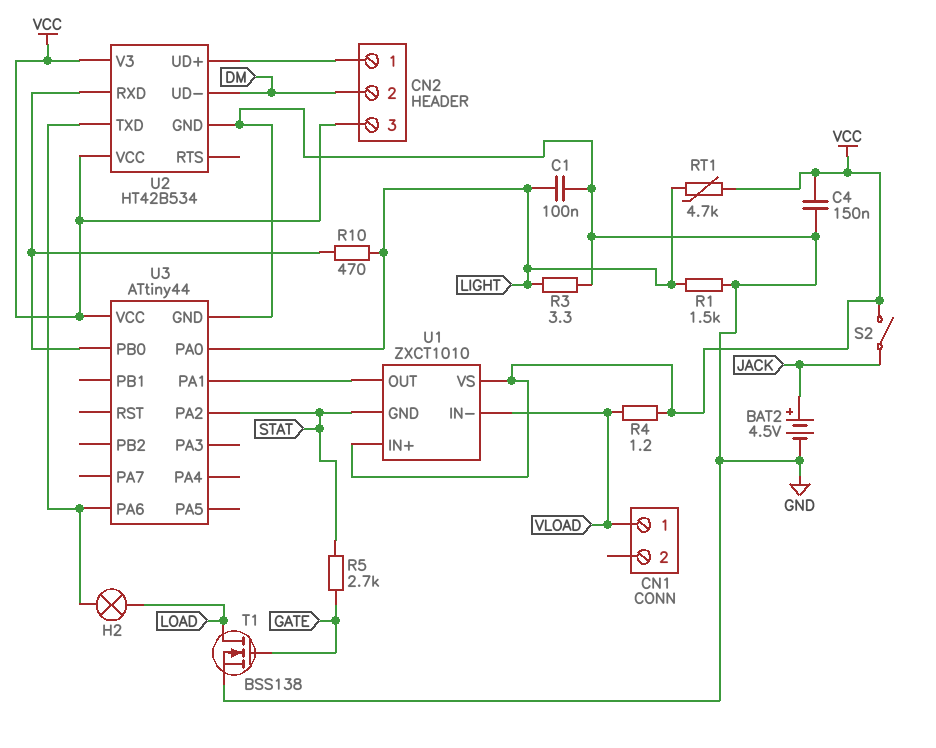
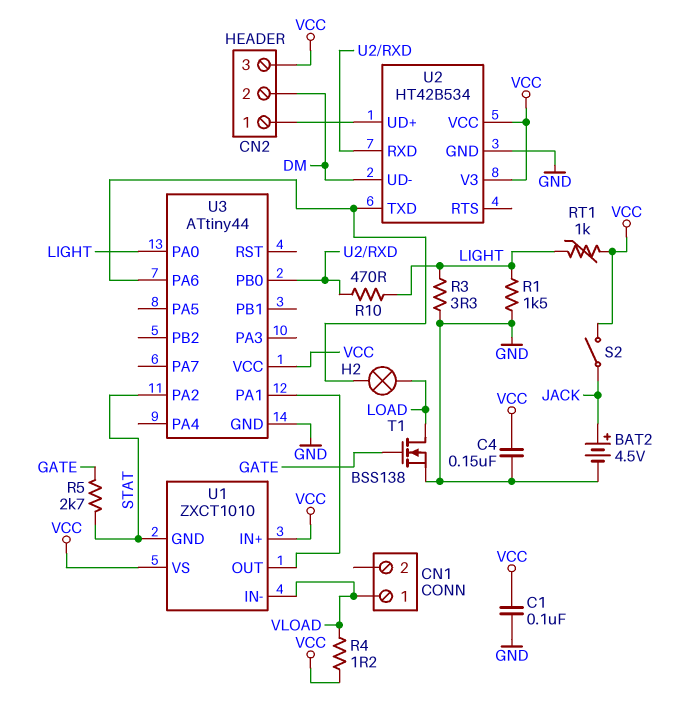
C1: 100nF (GND, LIGHT) -> 100nF (GND, VCC)
RT1: 4.7k (LIGHT, VCC) -> 1k (LIGHT, VCC)

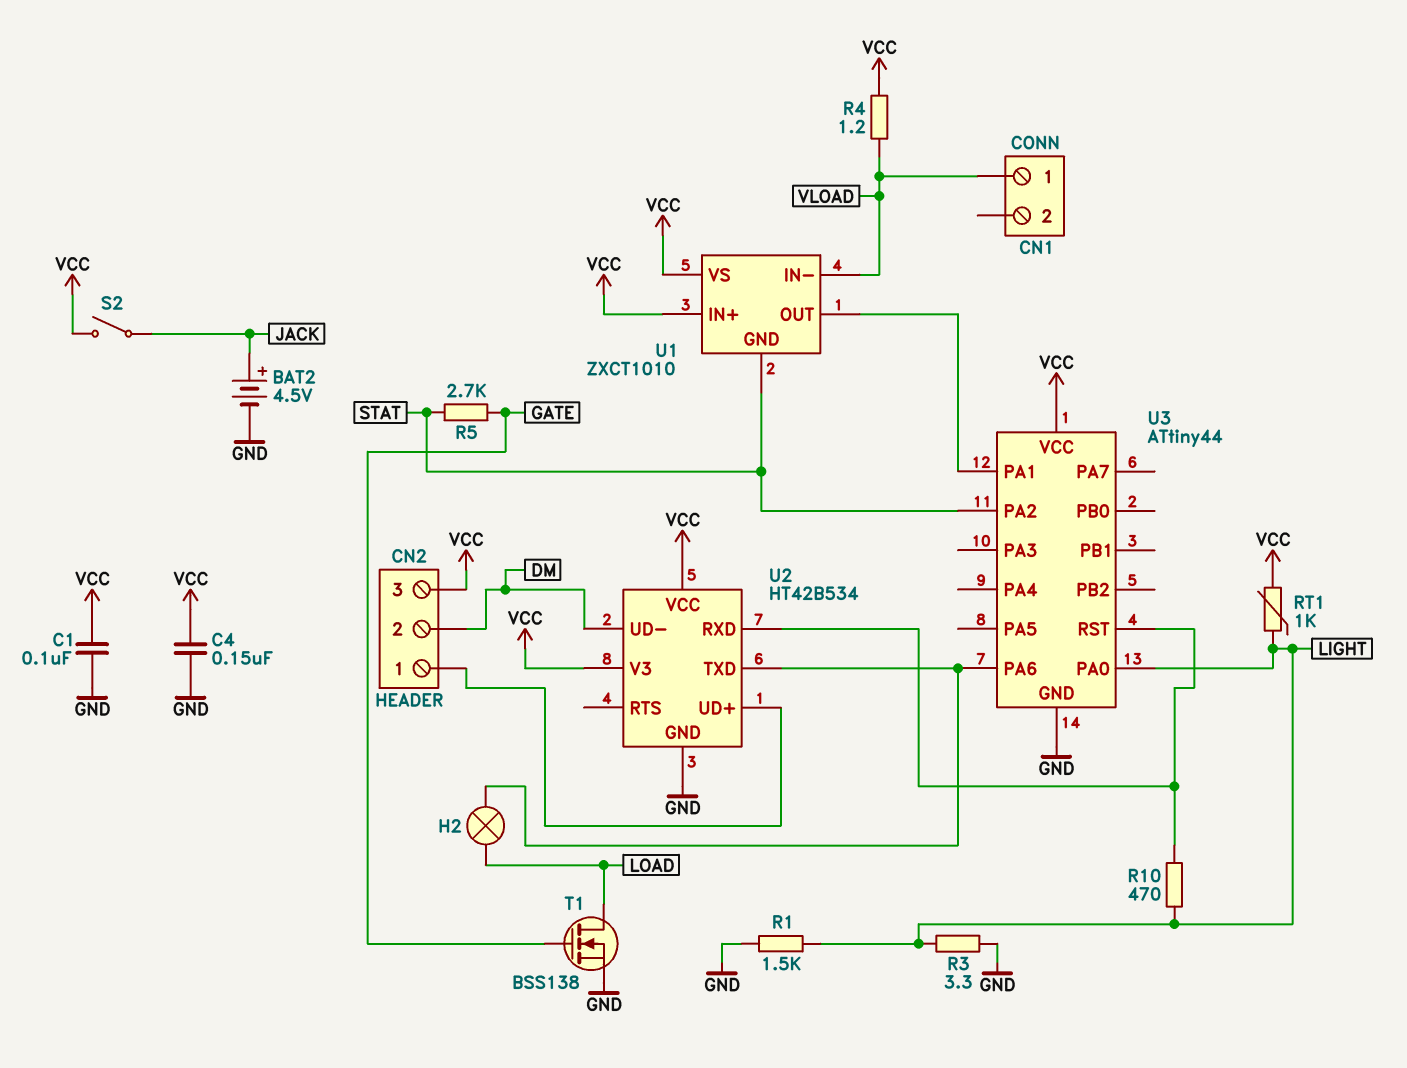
U3 pin PB0: U2/RXD -> none
U3 pin RST: none -> U2/RXD

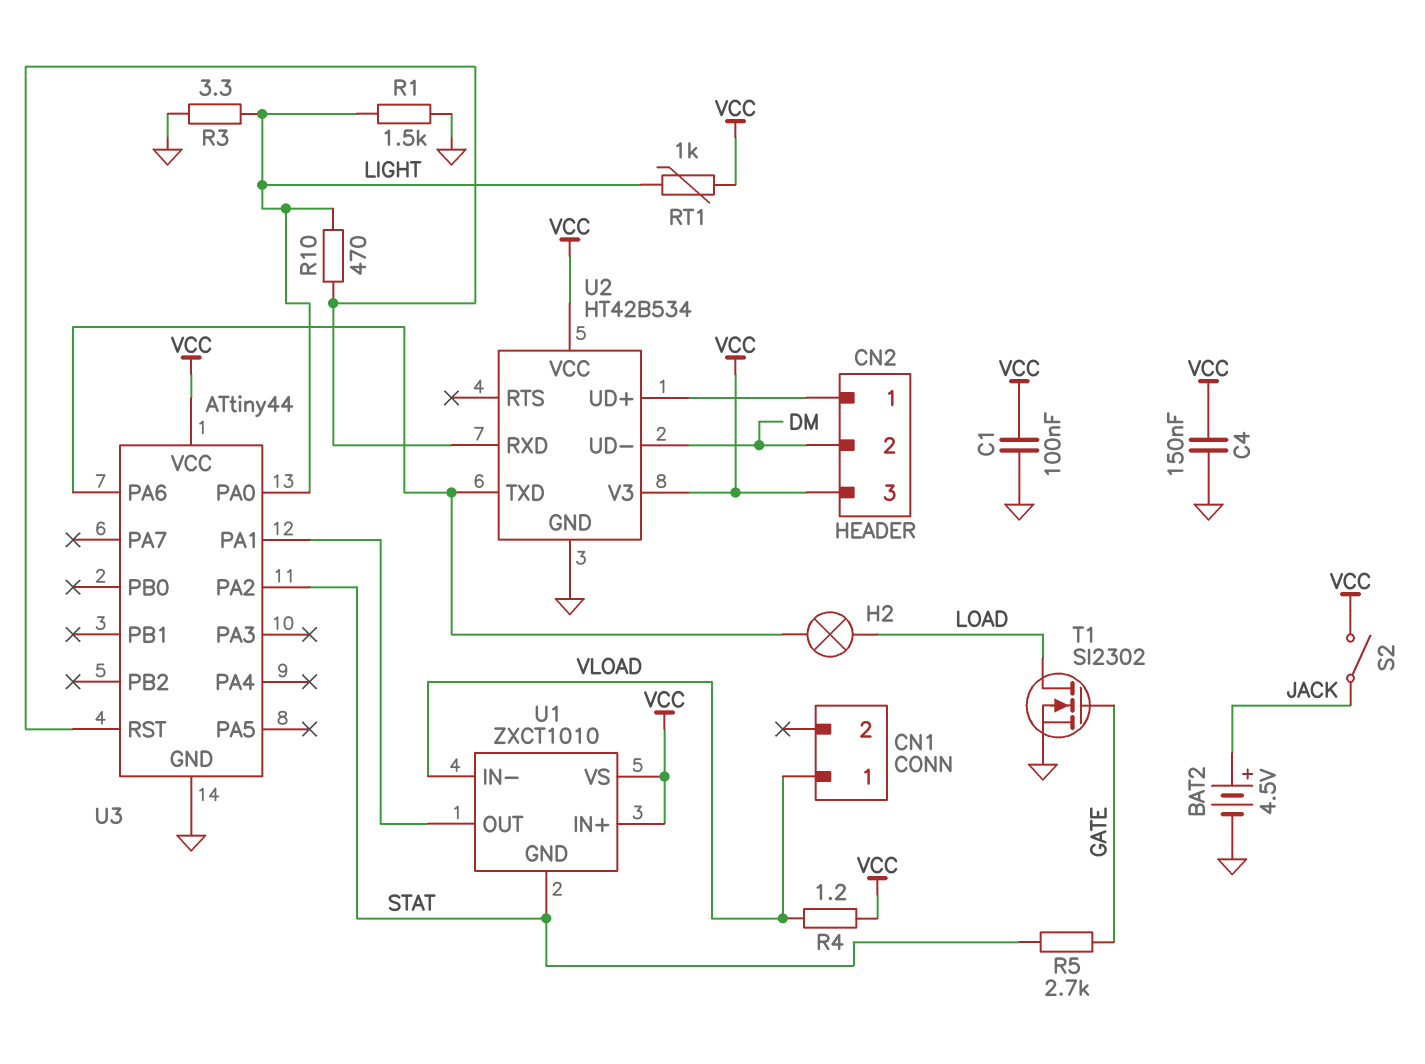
T1: NMOS BSS138 (G GATE, D LOAD, S GND) -> NMOS SI2302 (G GATE, D LOAD, S GND)

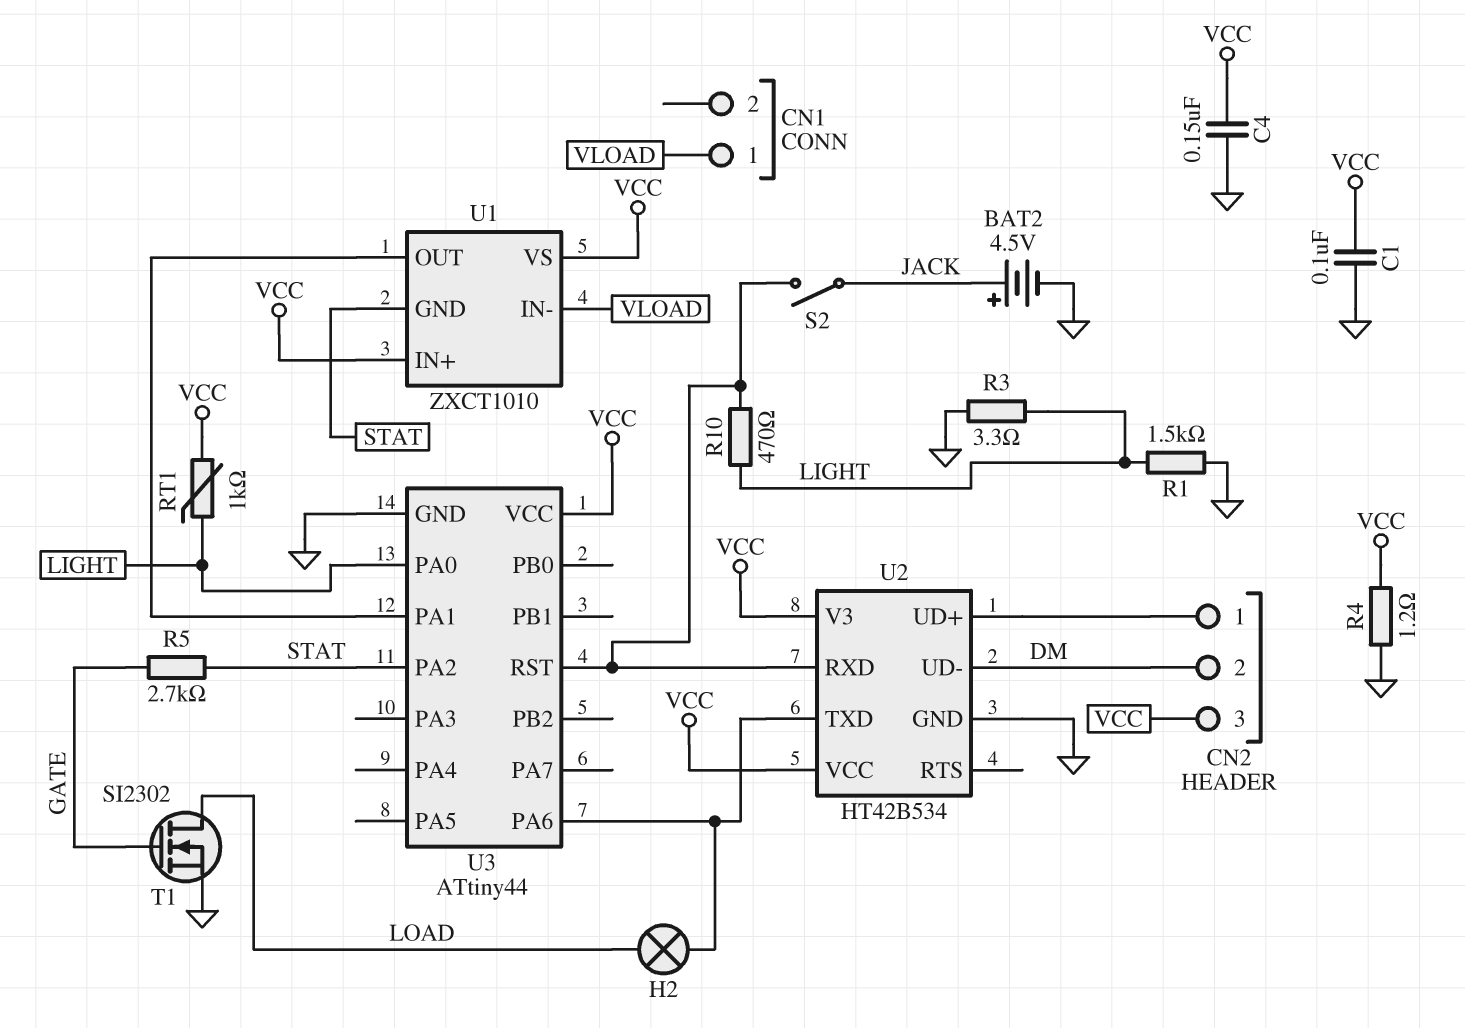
R4: 1.2 (VCC, VLOAD) -> 1.2 (GND, VCC)
S2: switch (JACK, VCC) -> switch (JACK, U2/RXD)

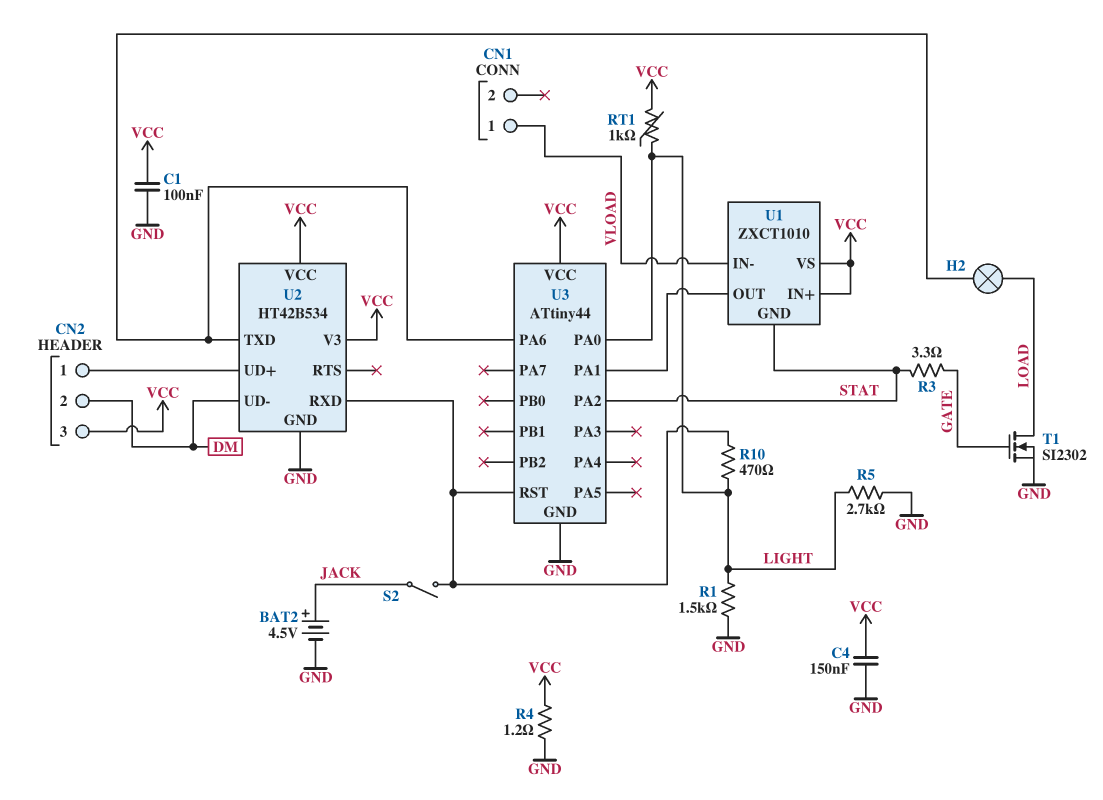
R3: 3.3 (GND, LIGHT) -> 3.3 (GATE, STAT)
R5: 2.7k (GATE, STAT) -> 2.7k (GND, LIGHT)

